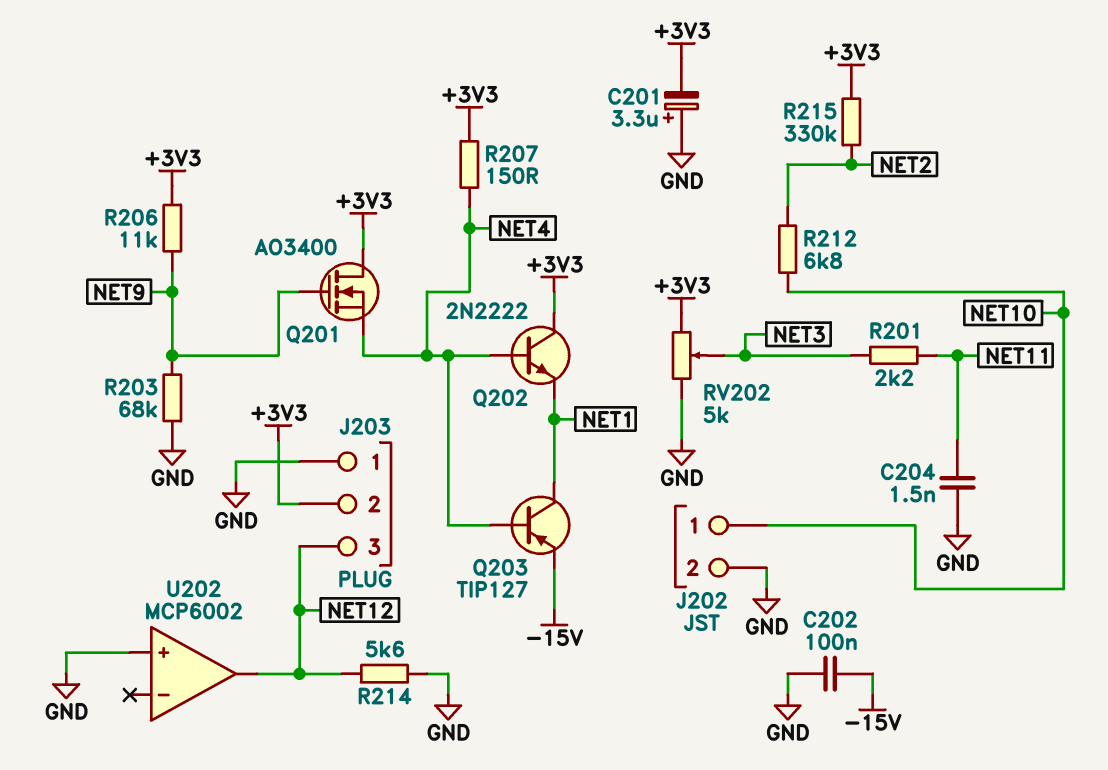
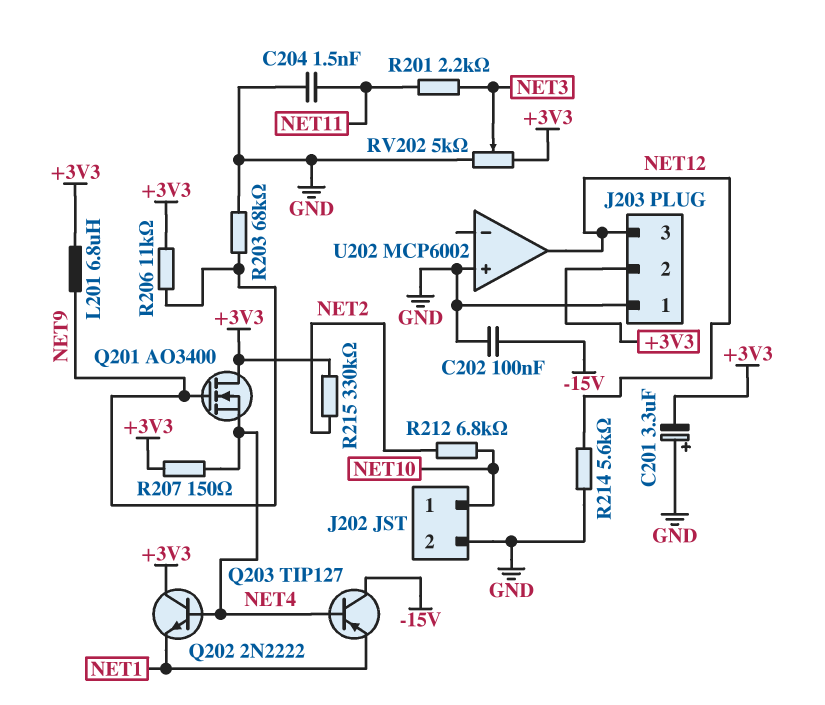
L201: none -> 6.8uH (+3V3, NET9)
Q203: PNP TIP127 (B NET4, C NET1, E -15V) -> PNP TIP127 (B NET4, C -15V, E NET1)

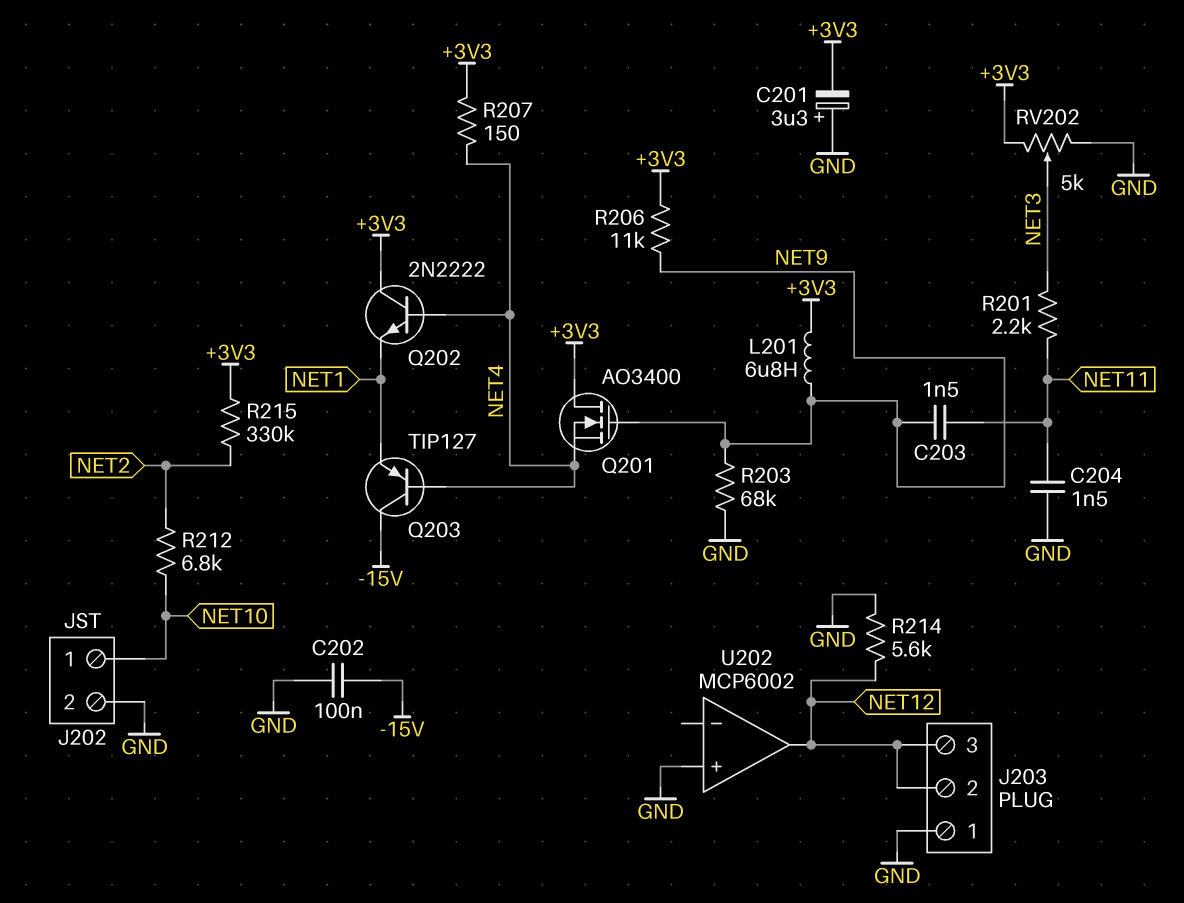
C203: none -> 1.5nF (NET9, NET11)
J203 pin 2: +3V3 -> NET12

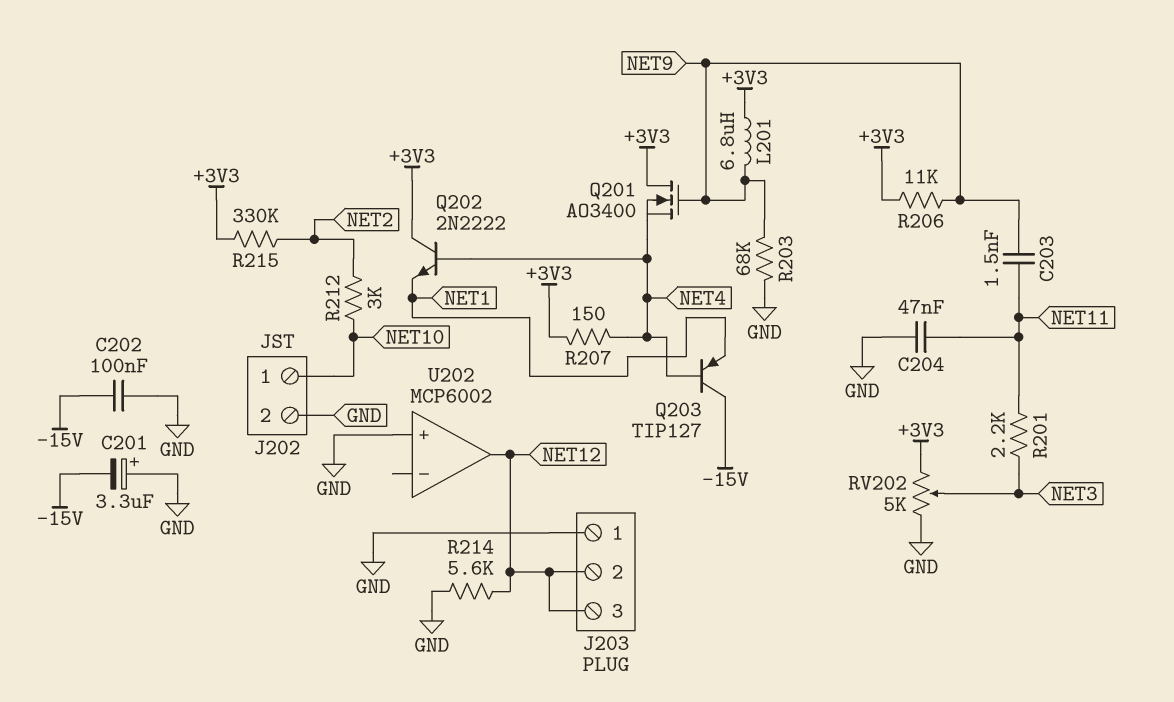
C201: 3.3uF (plus GND, minus +3V3) -> 3.3uF (plus GND, minus -15V)
C204: 1.5nF (GND, NET11) -> 47nF (GND, NET11)
R212: 6.8k (NET2, NET10) -> 3k (NET2, NET10)

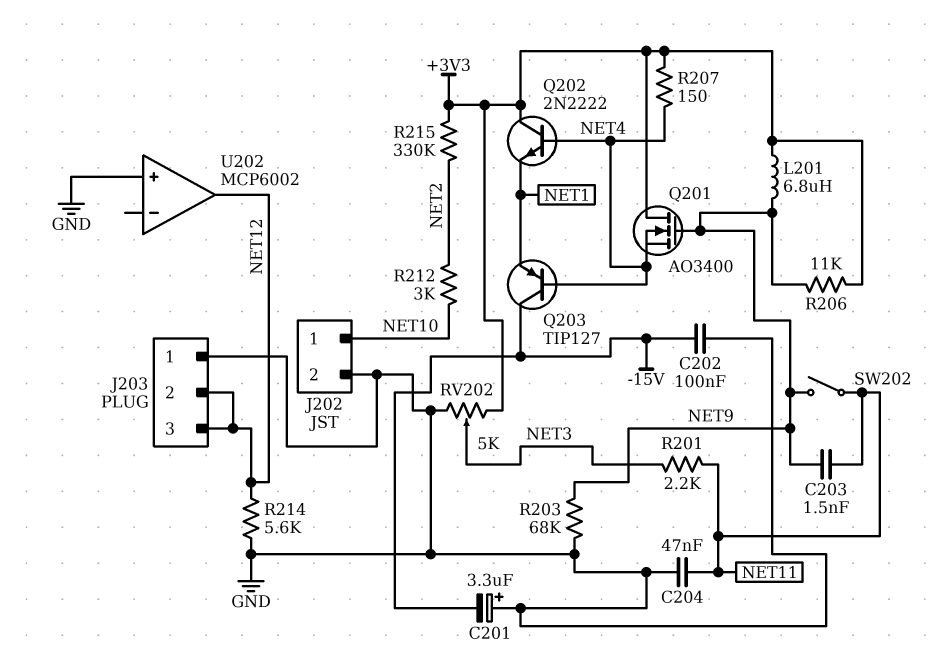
SW202: none -> switch (NET9, NET11)

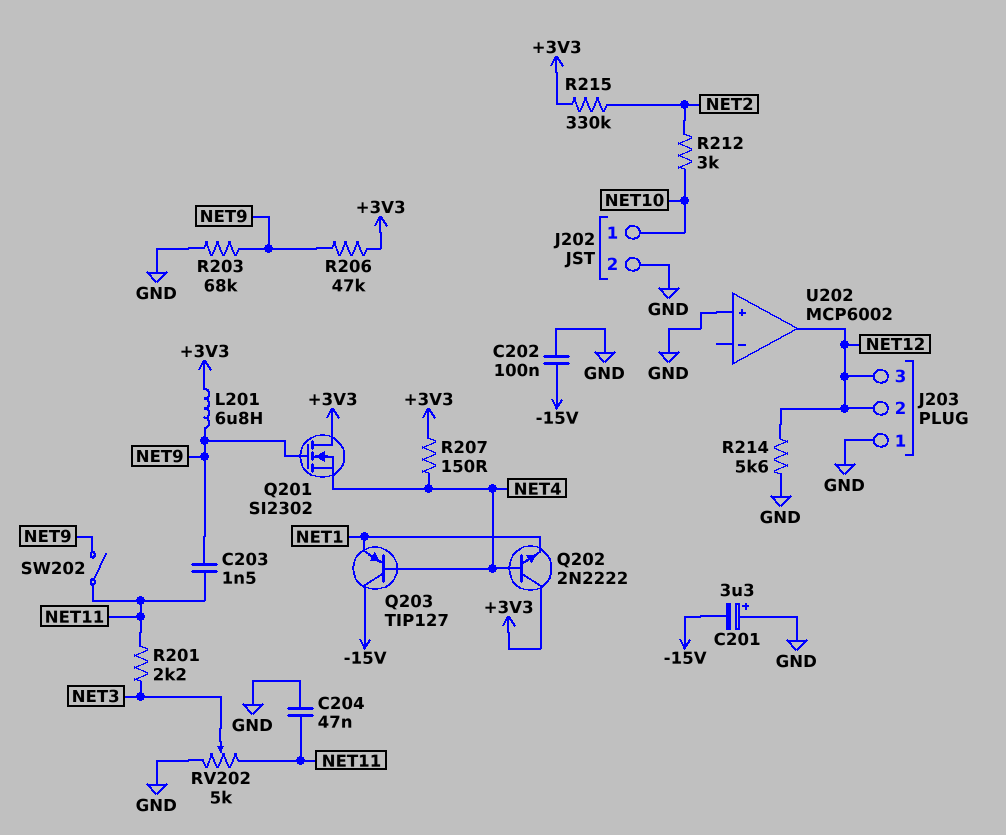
Q201: NMOS AO3400 (G NET9, D +3V3, S NET4) -> NMOS SI2302 (G NET9, D +3V3, S NET4)
R206: 11k (+3V3, NET9) -> 47k (+3V3, NET9)
RV202: 5k (+3V3, GND, wiper NET3) -> 5k (GND, NET11, wiper NET3)

